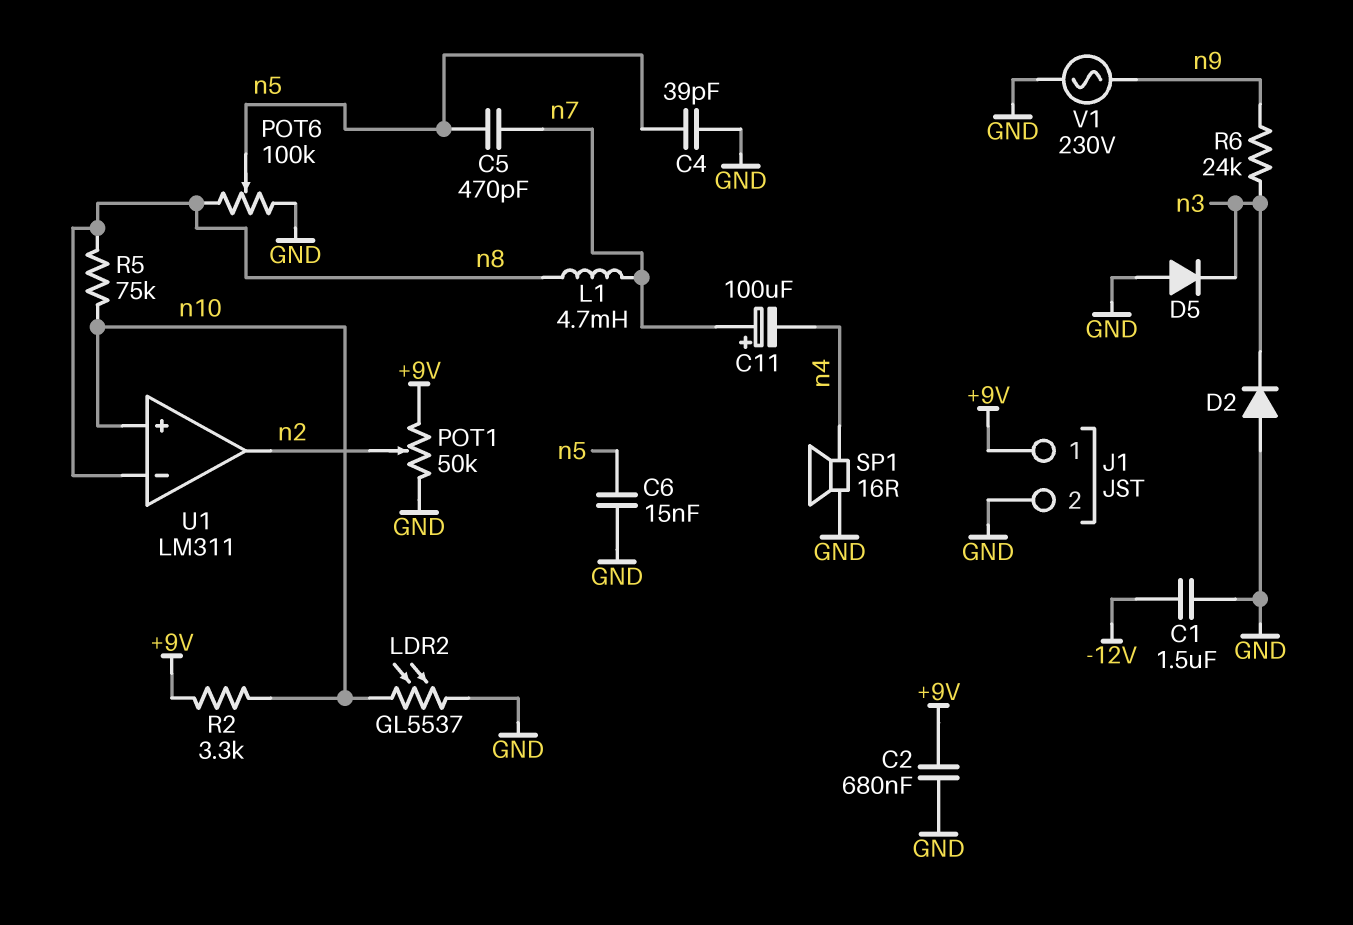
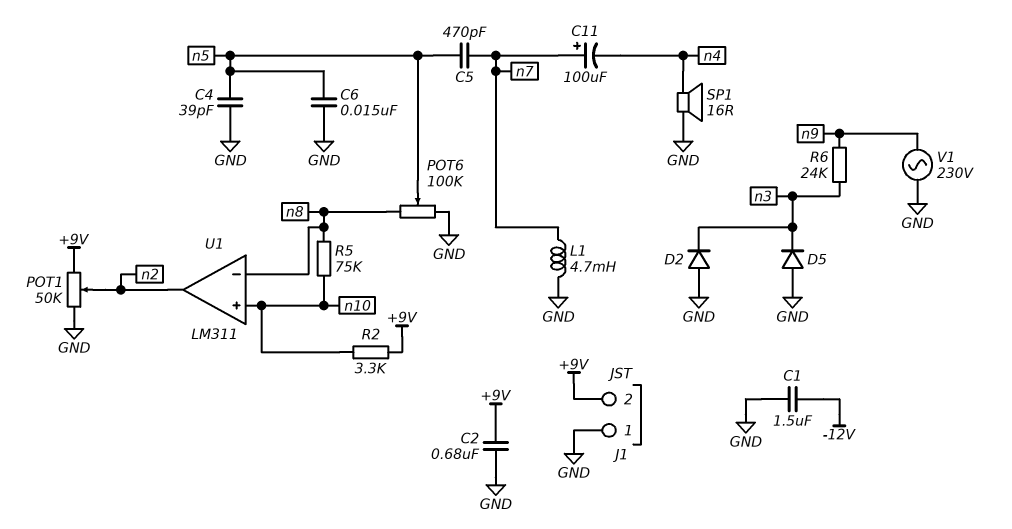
J1 pin 1: +9V -> GND
J1 pin 2: GND -> +9V
L1: 4.7mH (n7, n8) -> 4.7mH (GND, n7)
LDR2: GL5537 (GND, n10) -> none

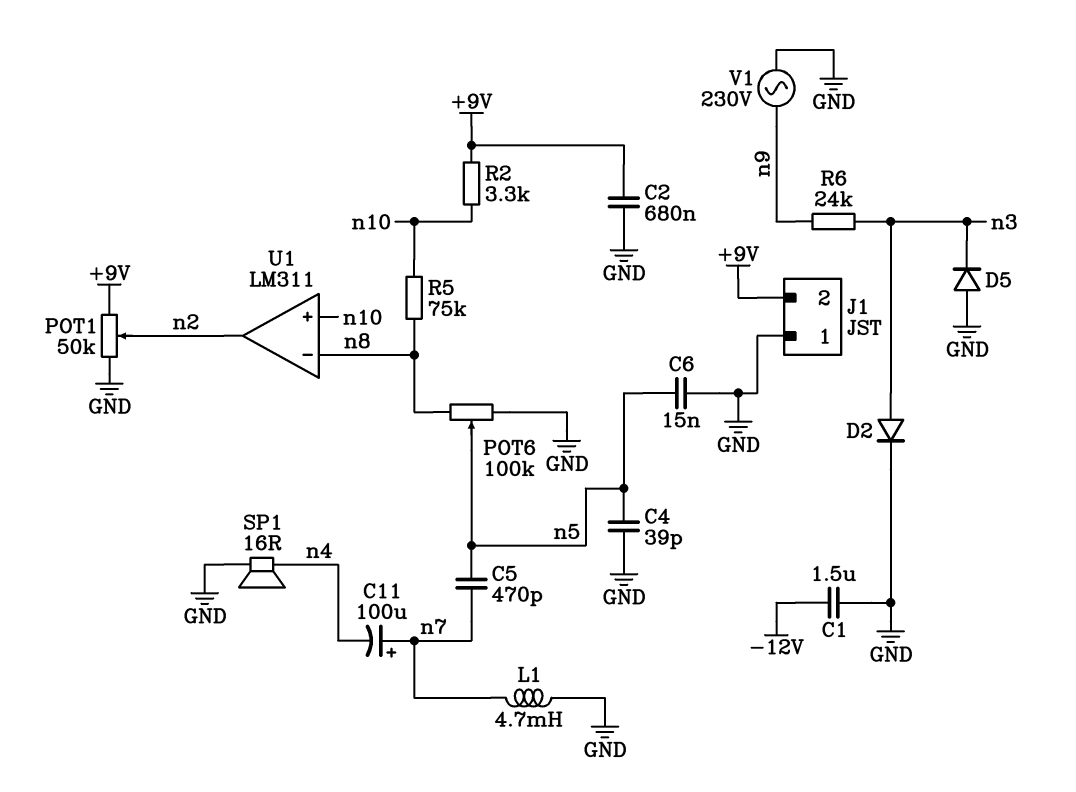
D2: diode (A GND, K n3) -> diode (A n3, K GND)

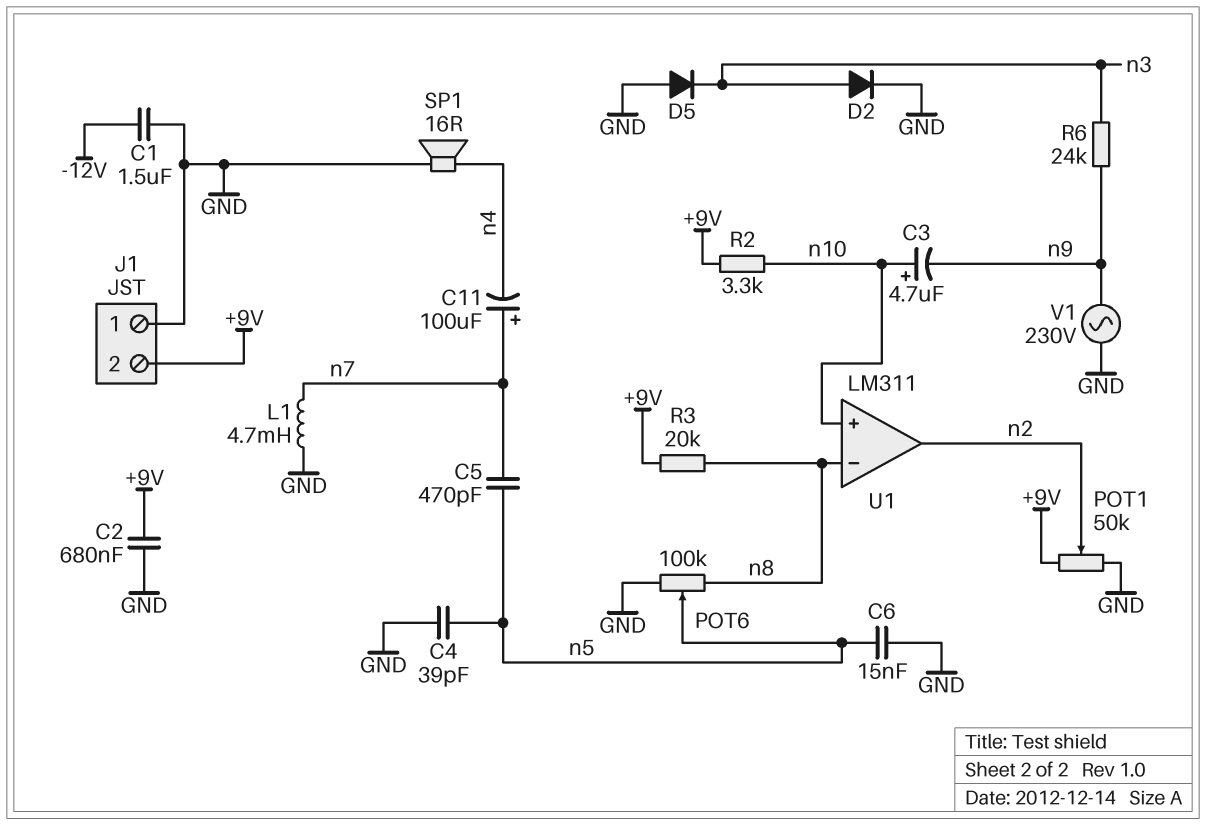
C3: none -> 4.7uF (plus n10, minus n9)
R3: none -> 20k (+9V, n8)
R5: 75k (n8, n10) -> none

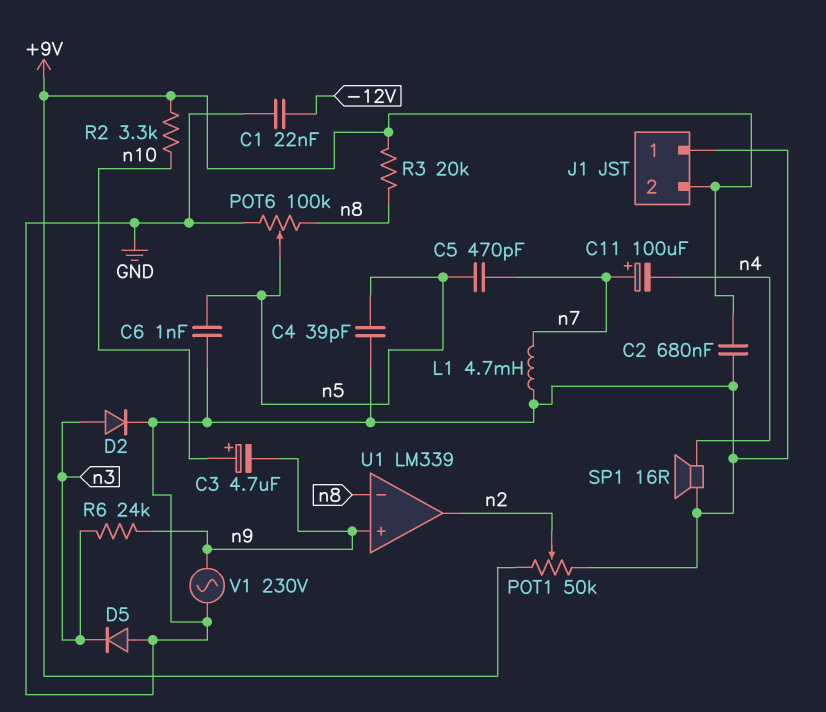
C1: 1.5uF (-12V, GND) -> 22nF (-12V, GND)
C6: 15nF (GND, n5) -> 1nF (GND, n5)
U1: LM311 -> LM339
U1 pin in+: n10 -> n9

